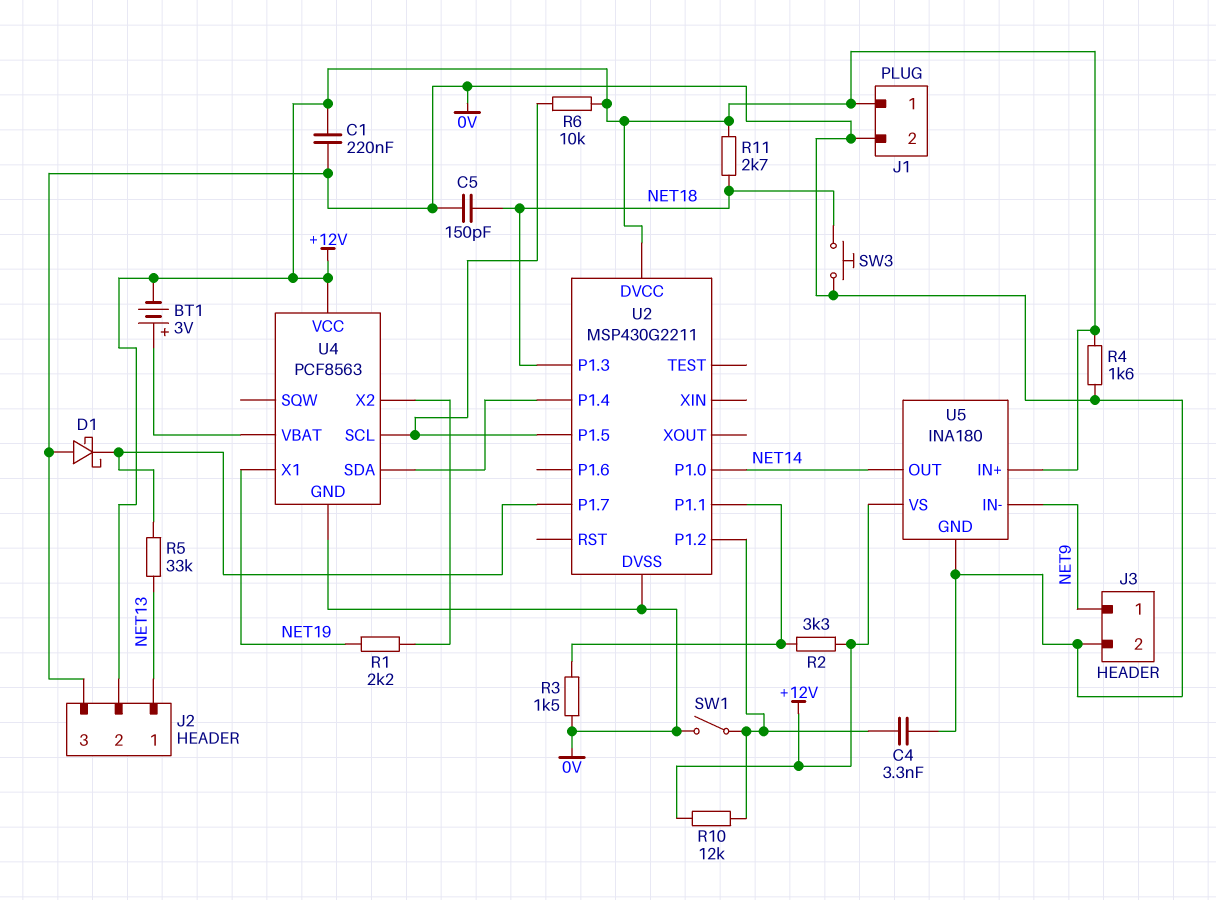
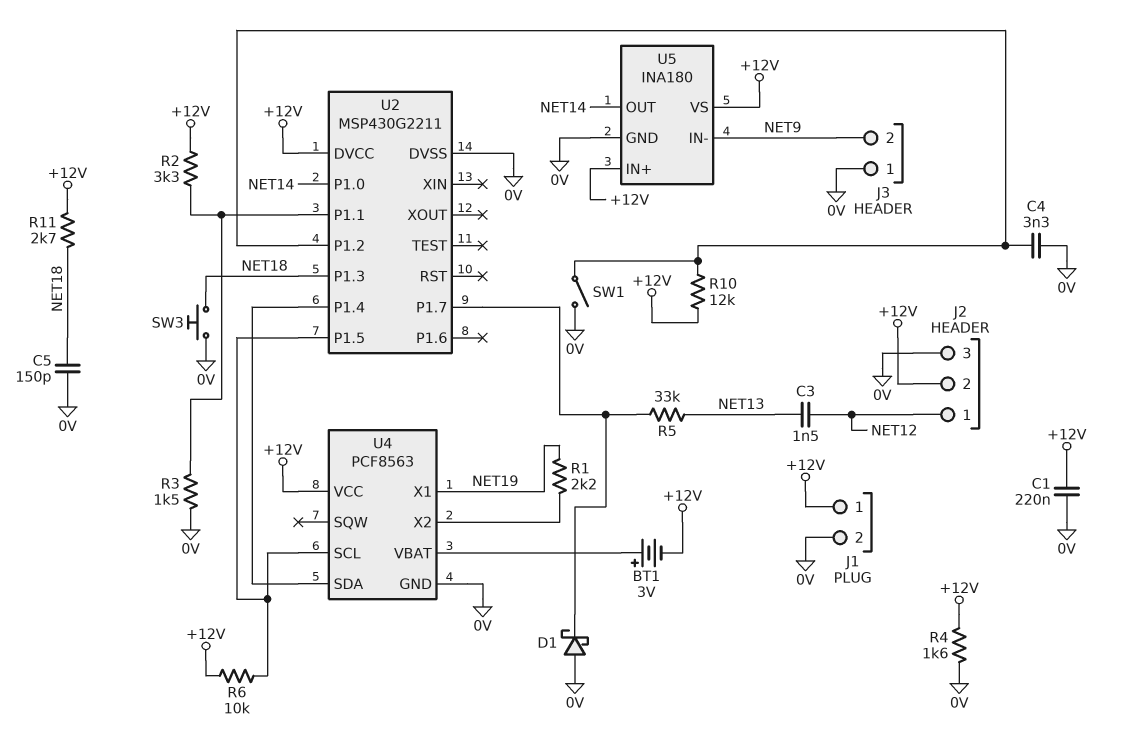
C3: none -> 1.5nF (NET12, NET13)
J2 pin 1: NET13 -> NET12
J3 pin 1: NET9 -> 0V
J3 pin 2: 0V -> NET9

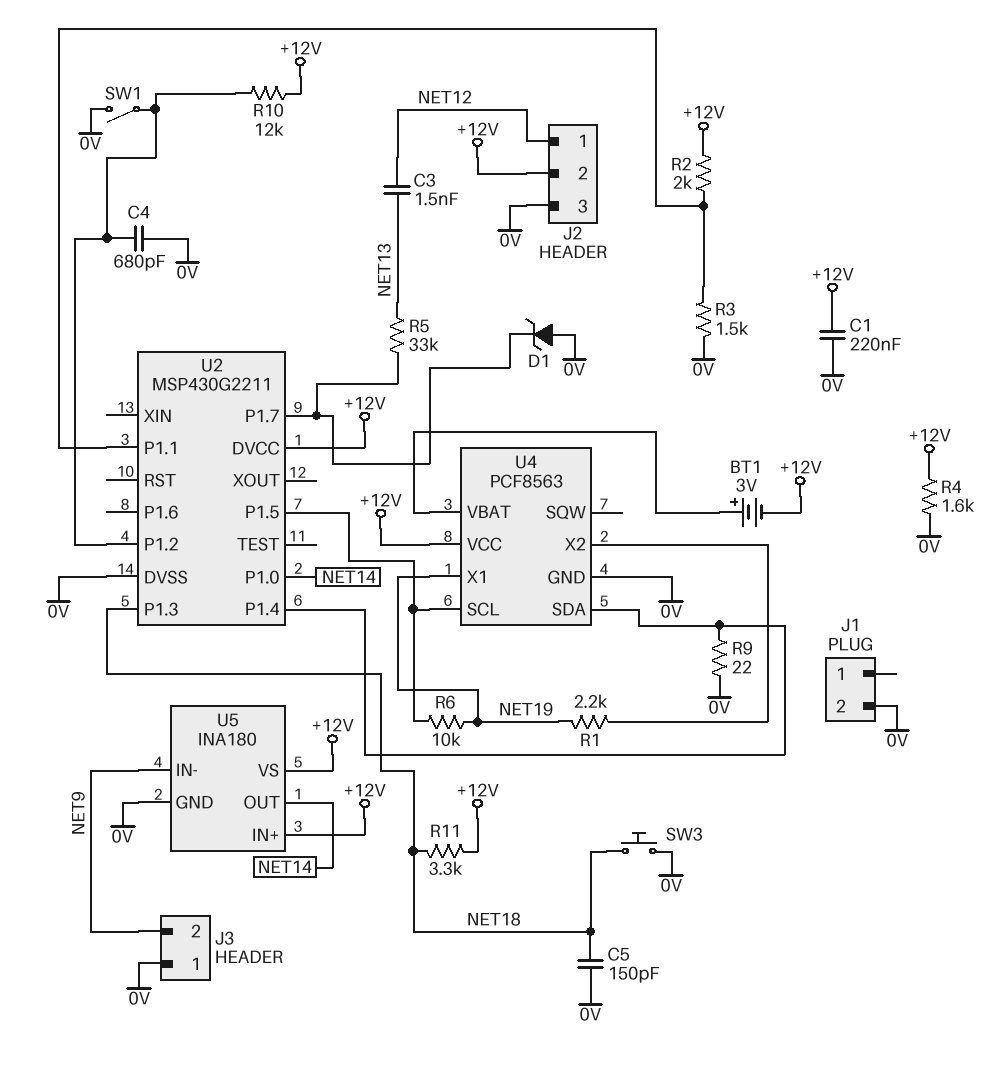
C4: 3.3nF (0V, U2/P1.2) -> 680pF (0V, U2/P1.2)
D1: schottky (A 0V, K U2/P1.7) -> zener (A 0V, K U2/P1.7)
J1 pin 1: +12V -> none
R2: 3.3k (+12V, U2/P1.1) -> 2k (+12V, U2/P1.1)
R6: 10k (+12V, U2/P1.5) -> 10k (NET19, U2/P1.5)
R9: none -> 22 (0V, U2/P1.4)
R11: 2.7k (+12V, NET18) -> 3.3k (+12V, NET18)

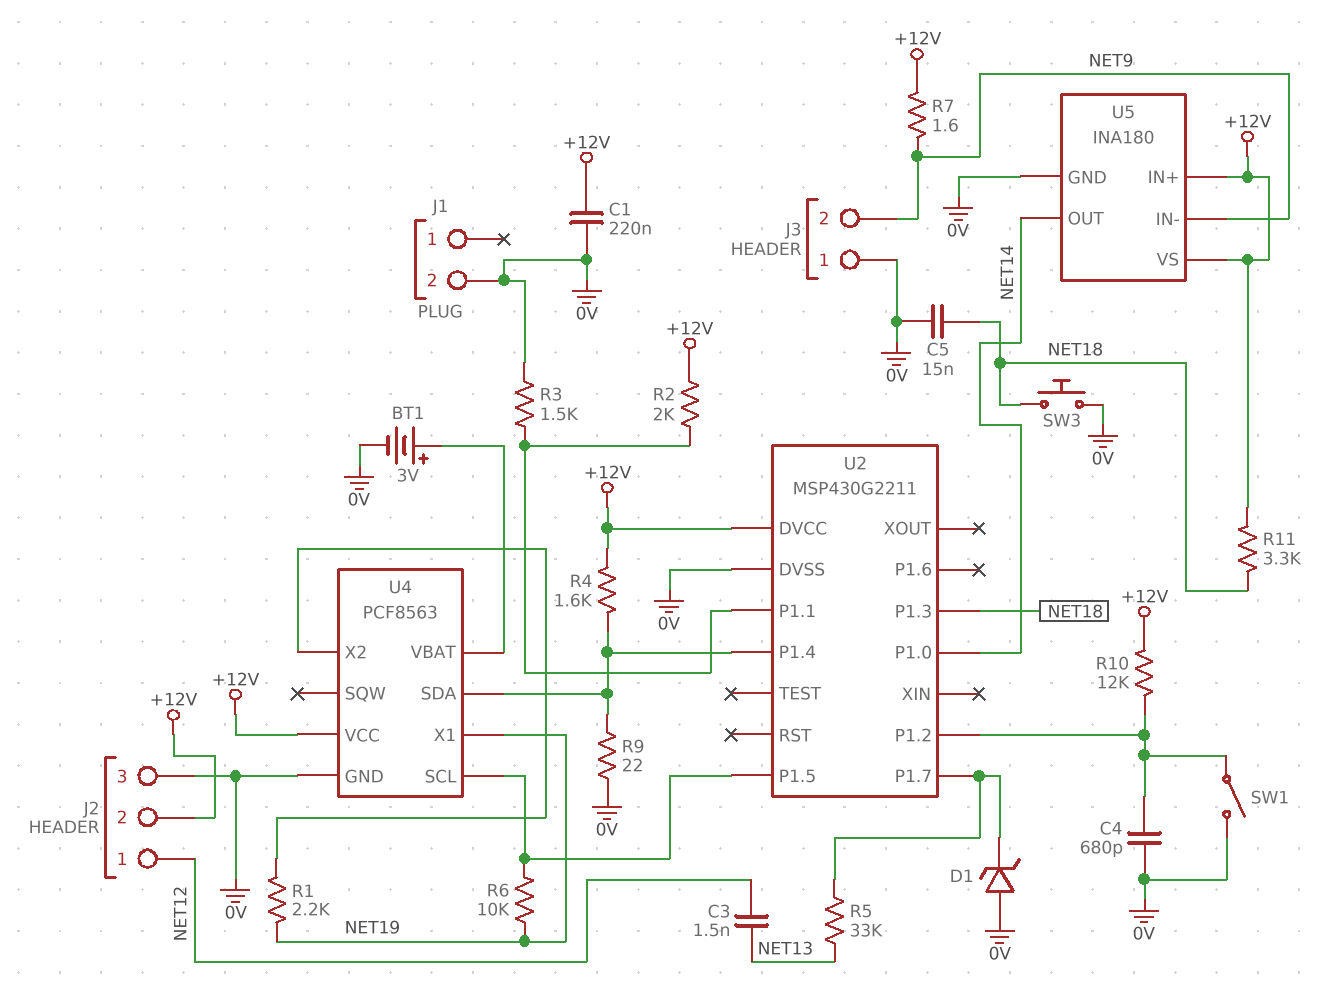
BT1: 3V (plus U4/VBAT, minus +12V) -> 3V (plus U4/VBAT, minus 0V)
C5: 150pF (0V, NET18) -> 15nF (0V, NET18)
R4: 1.6k (+12V, 0V) -> 1.6k (+12V, U2/P1.4)
R7: none -> 1.6 (+12V, NET9)

